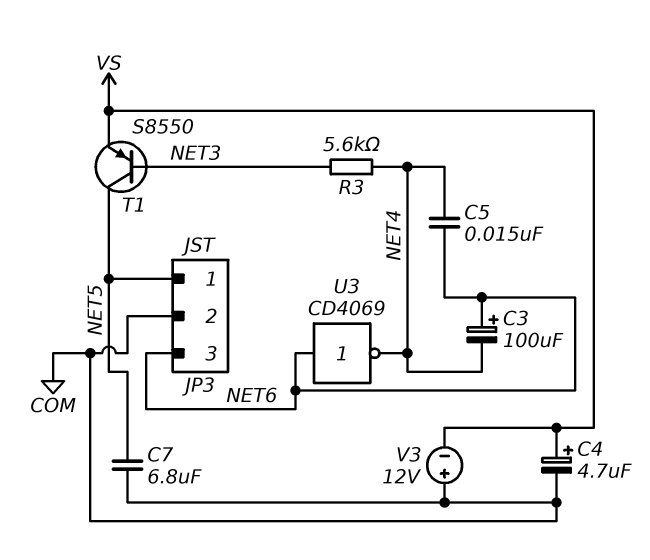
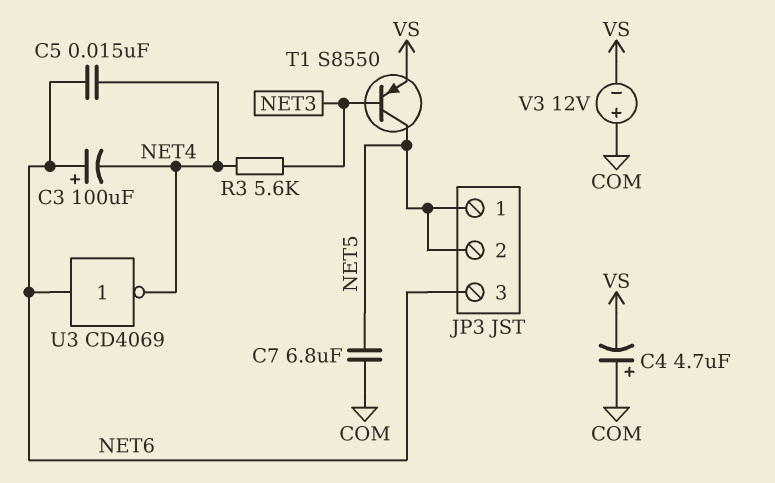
C4: 4.7uF (plus VS, minus COM) -> 4.7uF (plus COM, minus VS)
JP3 pin 2: COM -> NET5

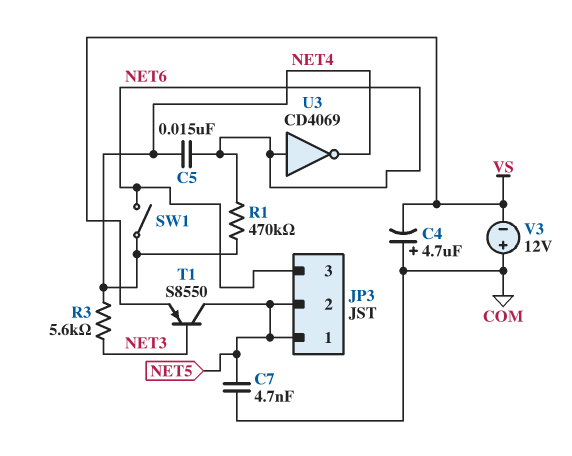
C3: 100uF (plus NET6, minus NET4) -> none
C7: 6.8uF (COM, NET5) -> 4.7nF (COM, NET5)
R1: none -> 470k (NET4, NET6)
SW1: none -> switch (NET4, NET6)

